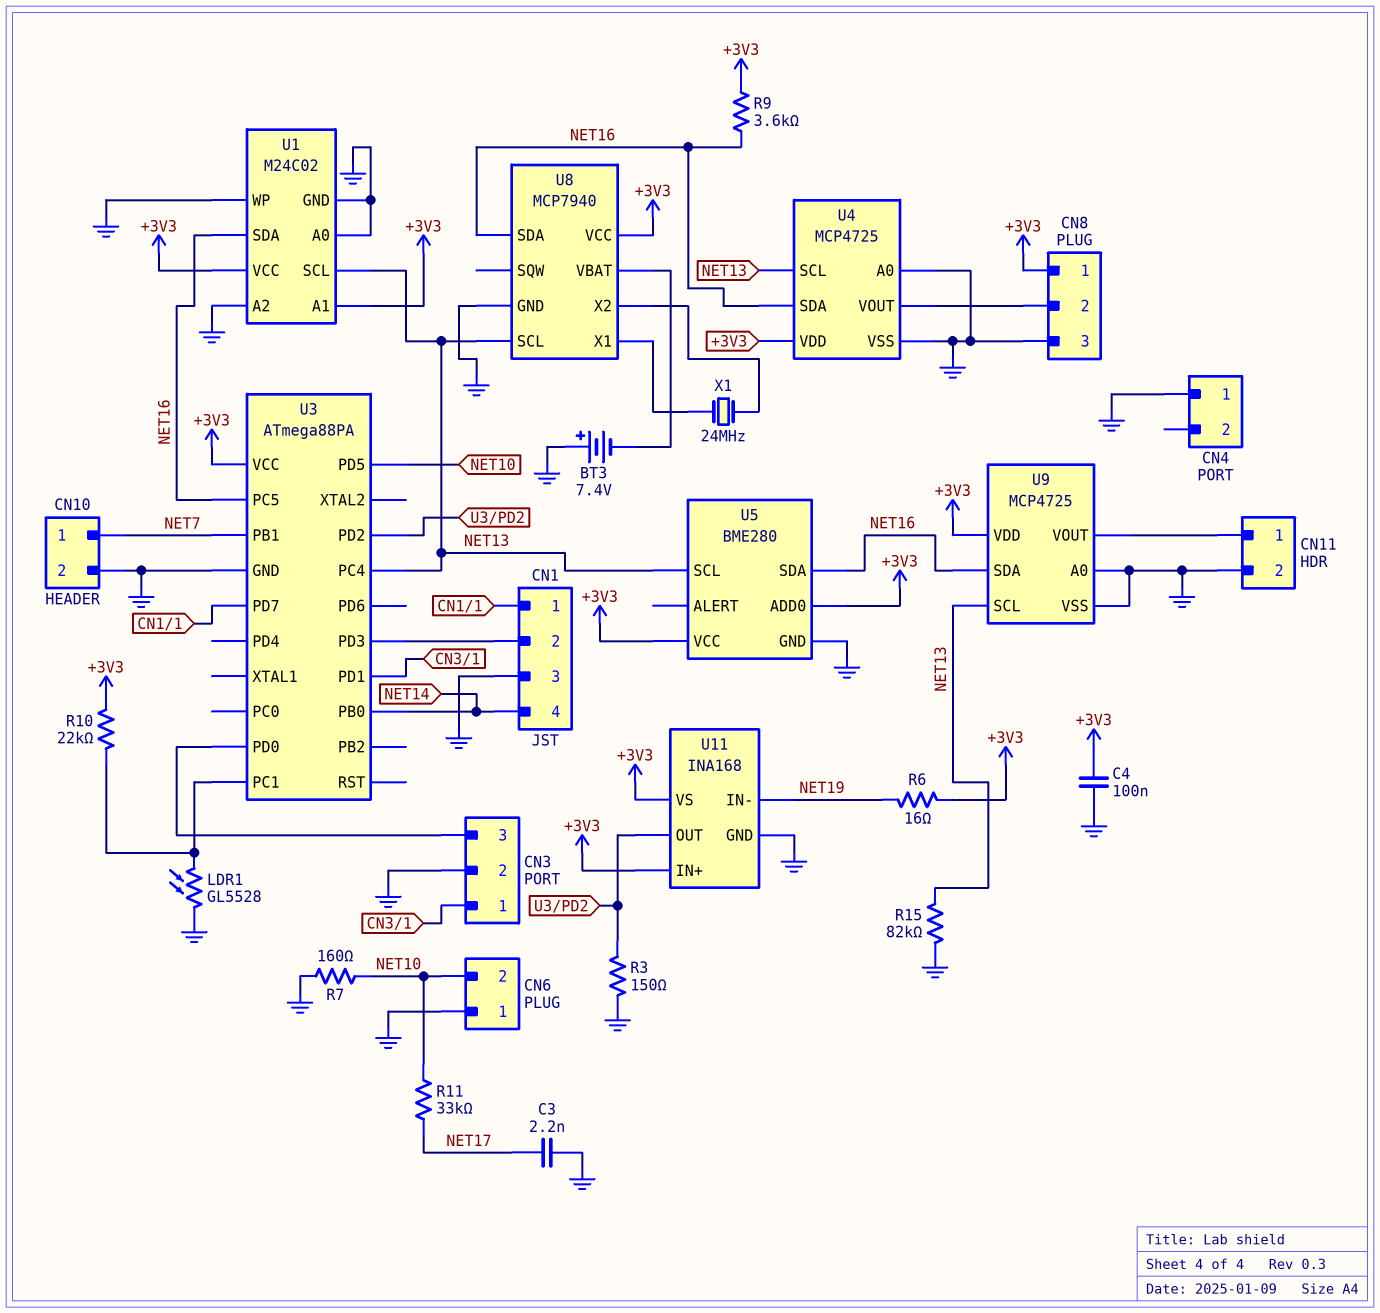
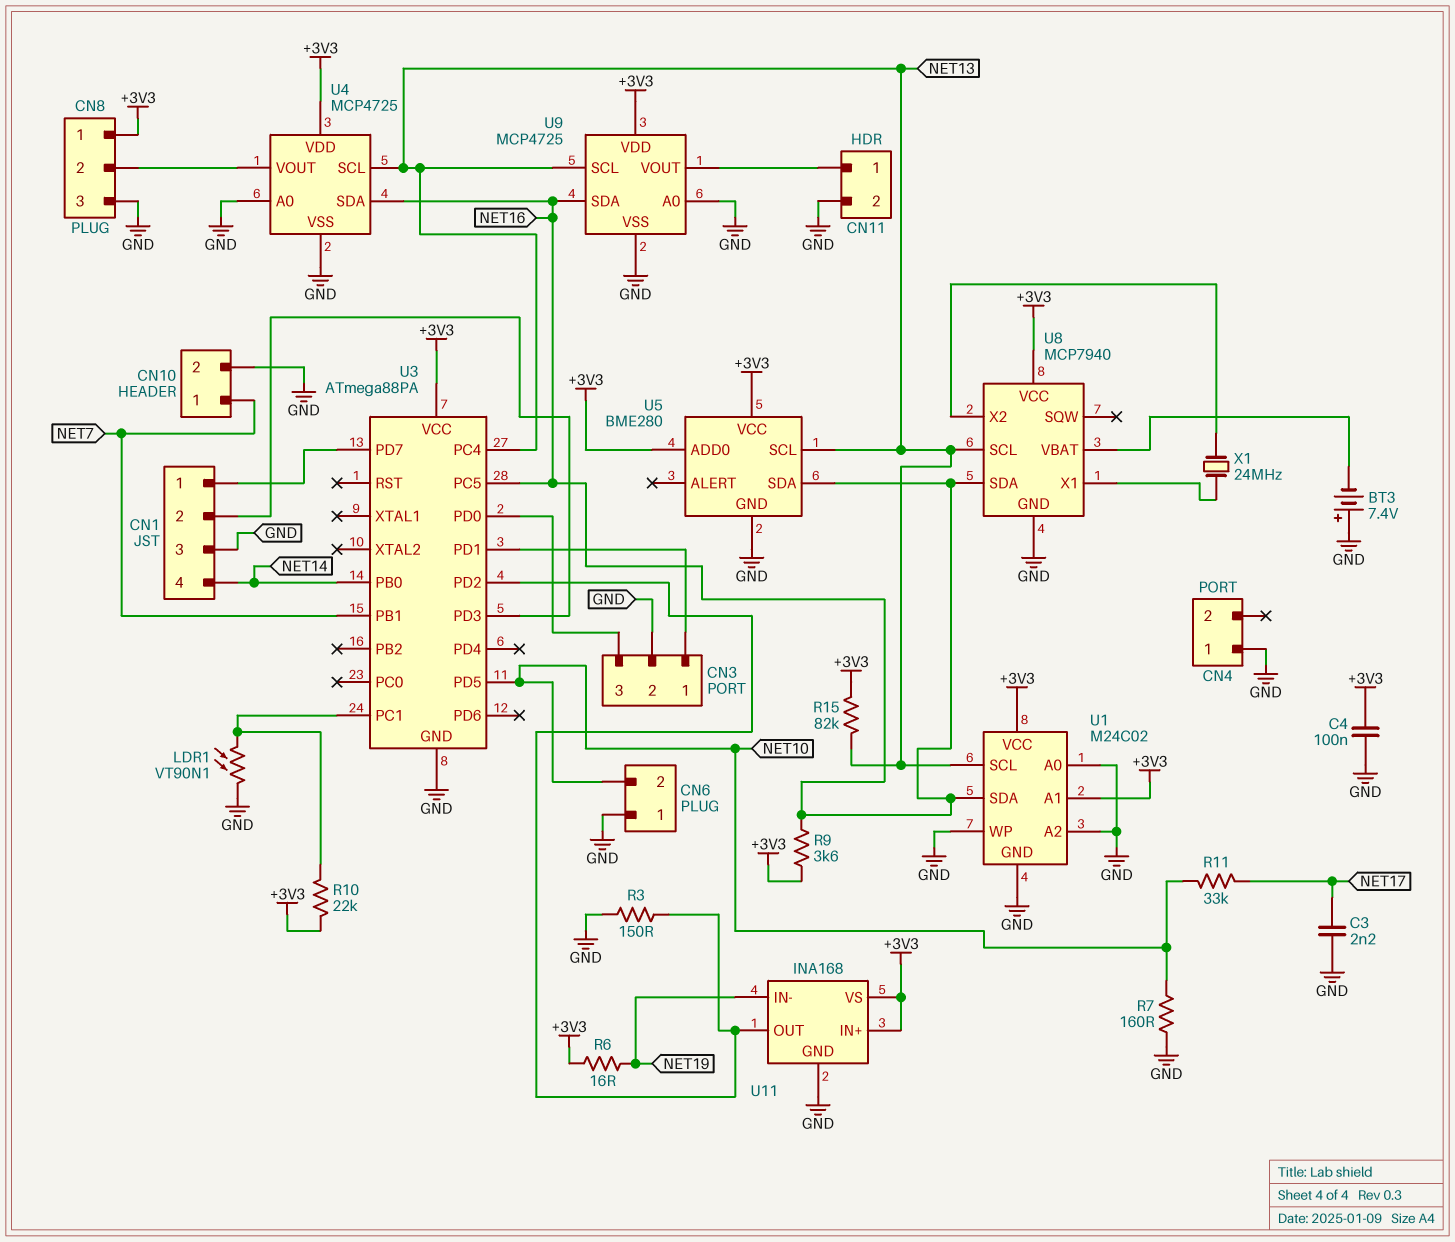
LDR1: GL5528 (GND, U3/PC1) -> VT90N1 (GND, U3/PC1)
R15: 82k (GND, NET13) -> 82k (+3V3, NET13)

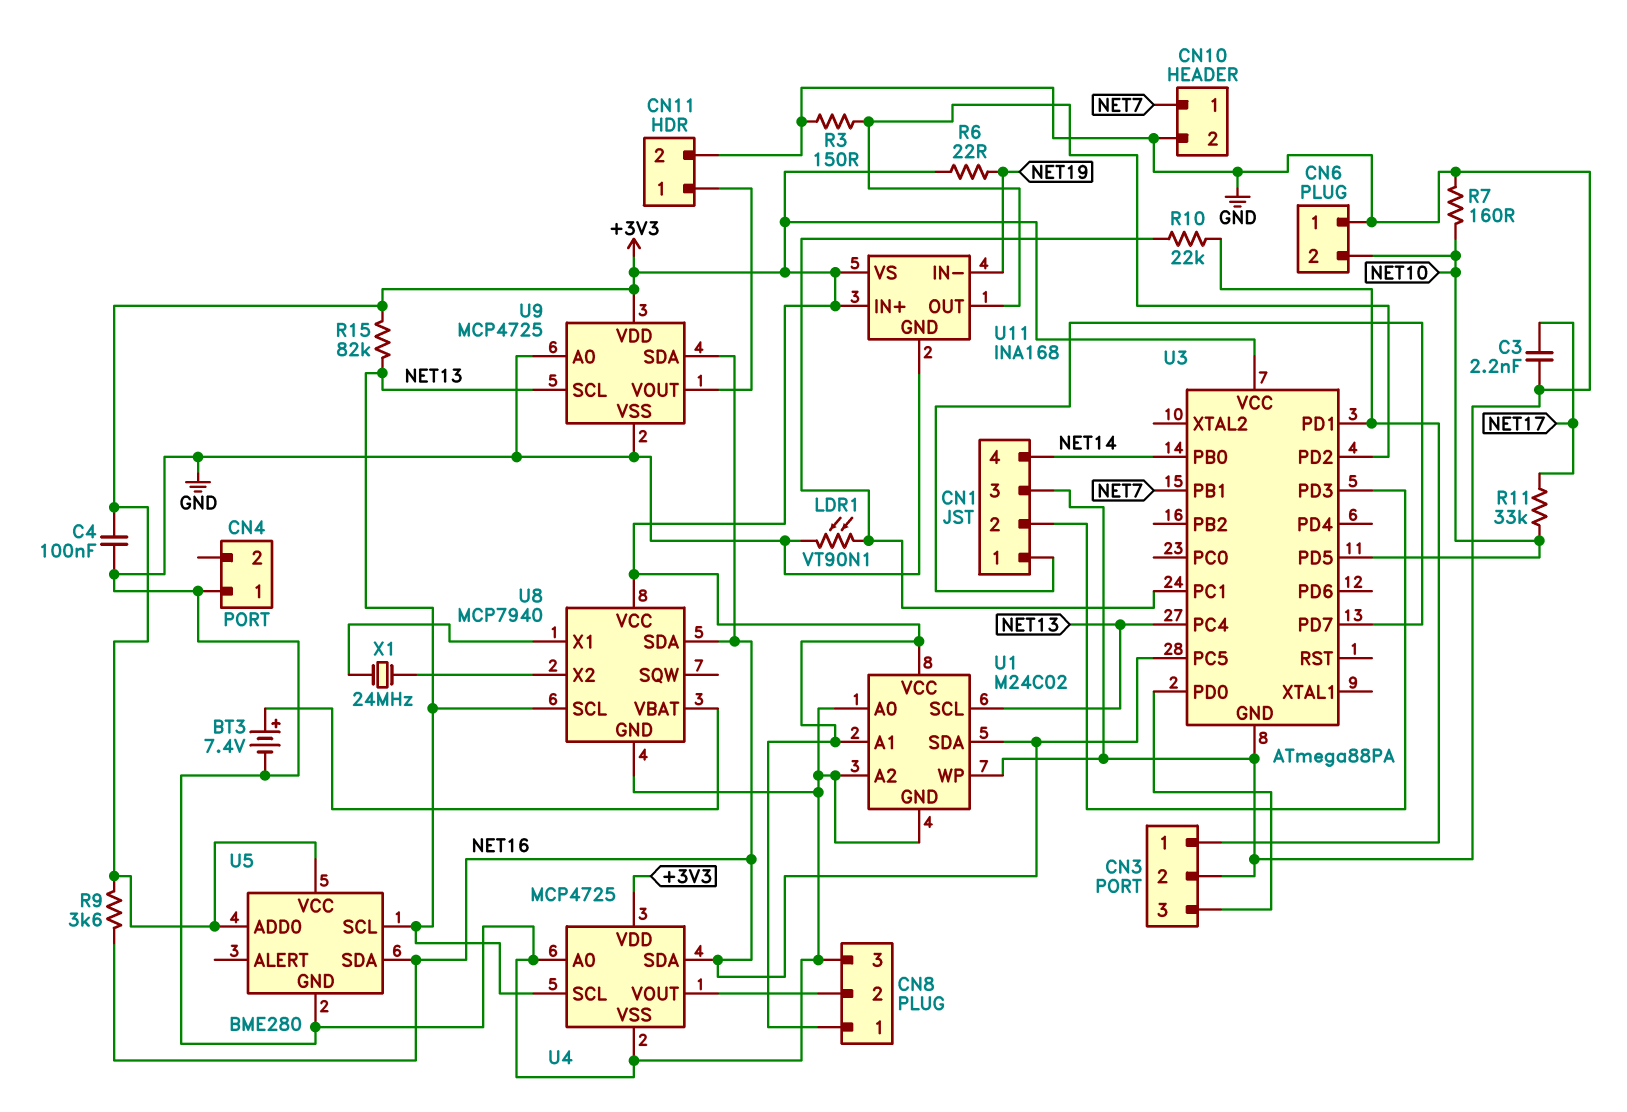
BT3: 7.4V (plus GND, minus U8/VBAT) -> 7.4V (plus U8/VBAT, minus GND)
R6: 16 (+3V3, NET19) -> 22 (+3V3, NET19)
R10: 22k (+3V3, U3/PC1) -> 22k (CN3/1, U3/PC1)

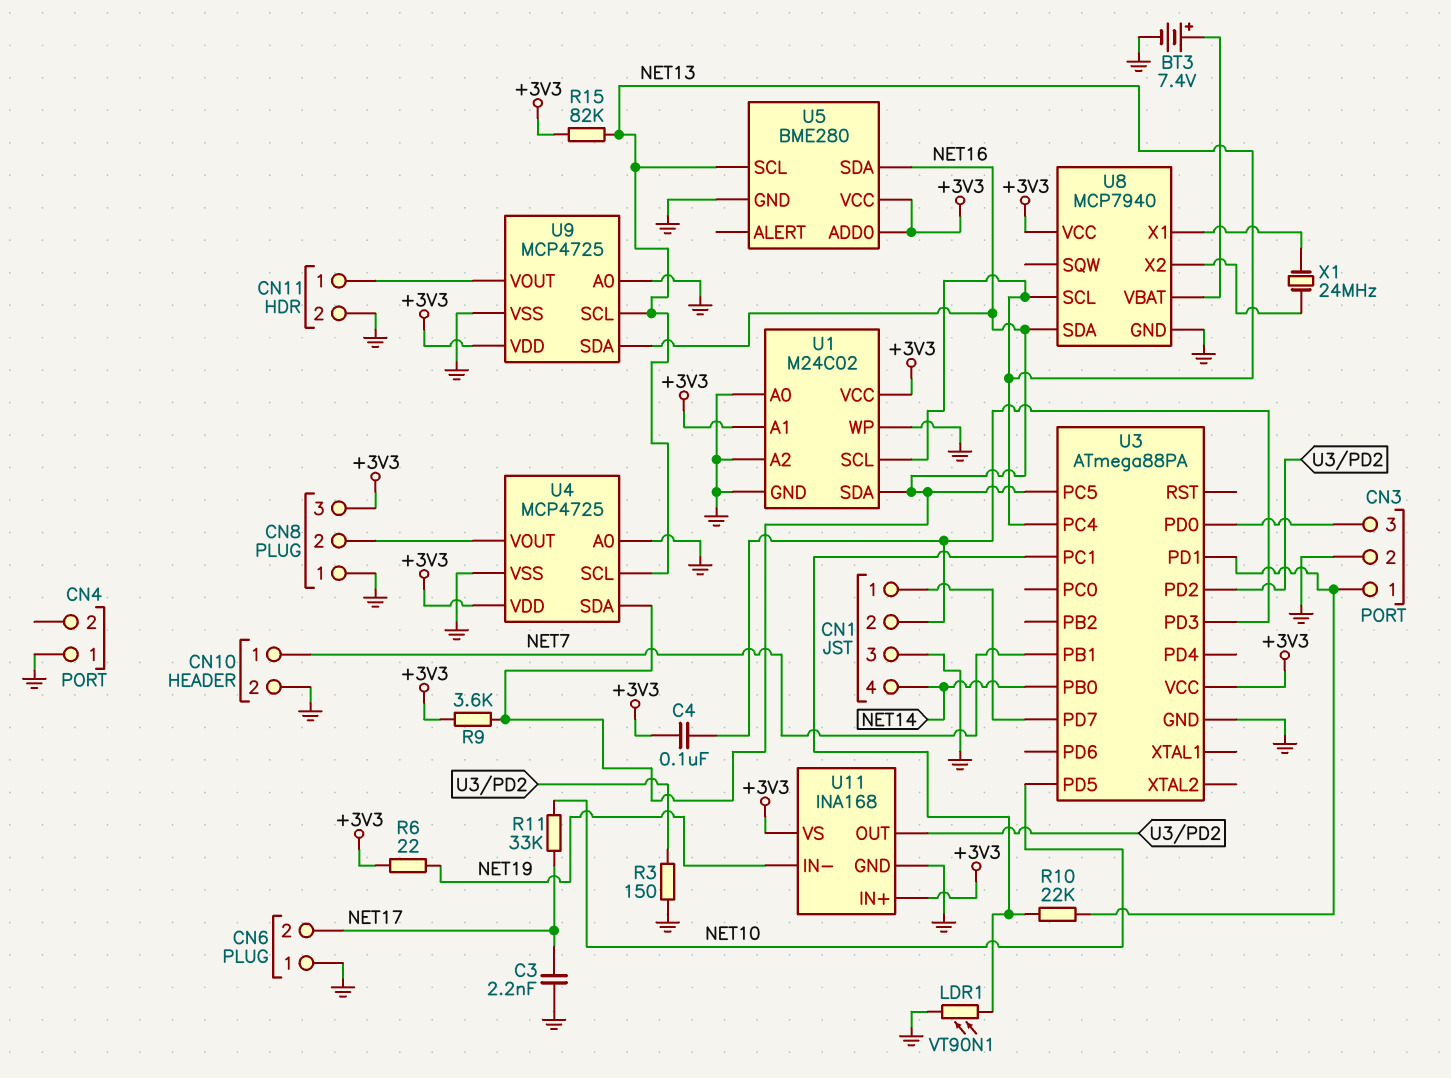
C4: 100nF (+3V3, GND) -> 100nF (+3V3, CN1/2)
CN6 pin 2: NET10 -> NET17
CN8 pin 1: +3V3 -> GND
CN8 pin 3: GND -> +3V3
R7: 160 (GND, NET10) -> none

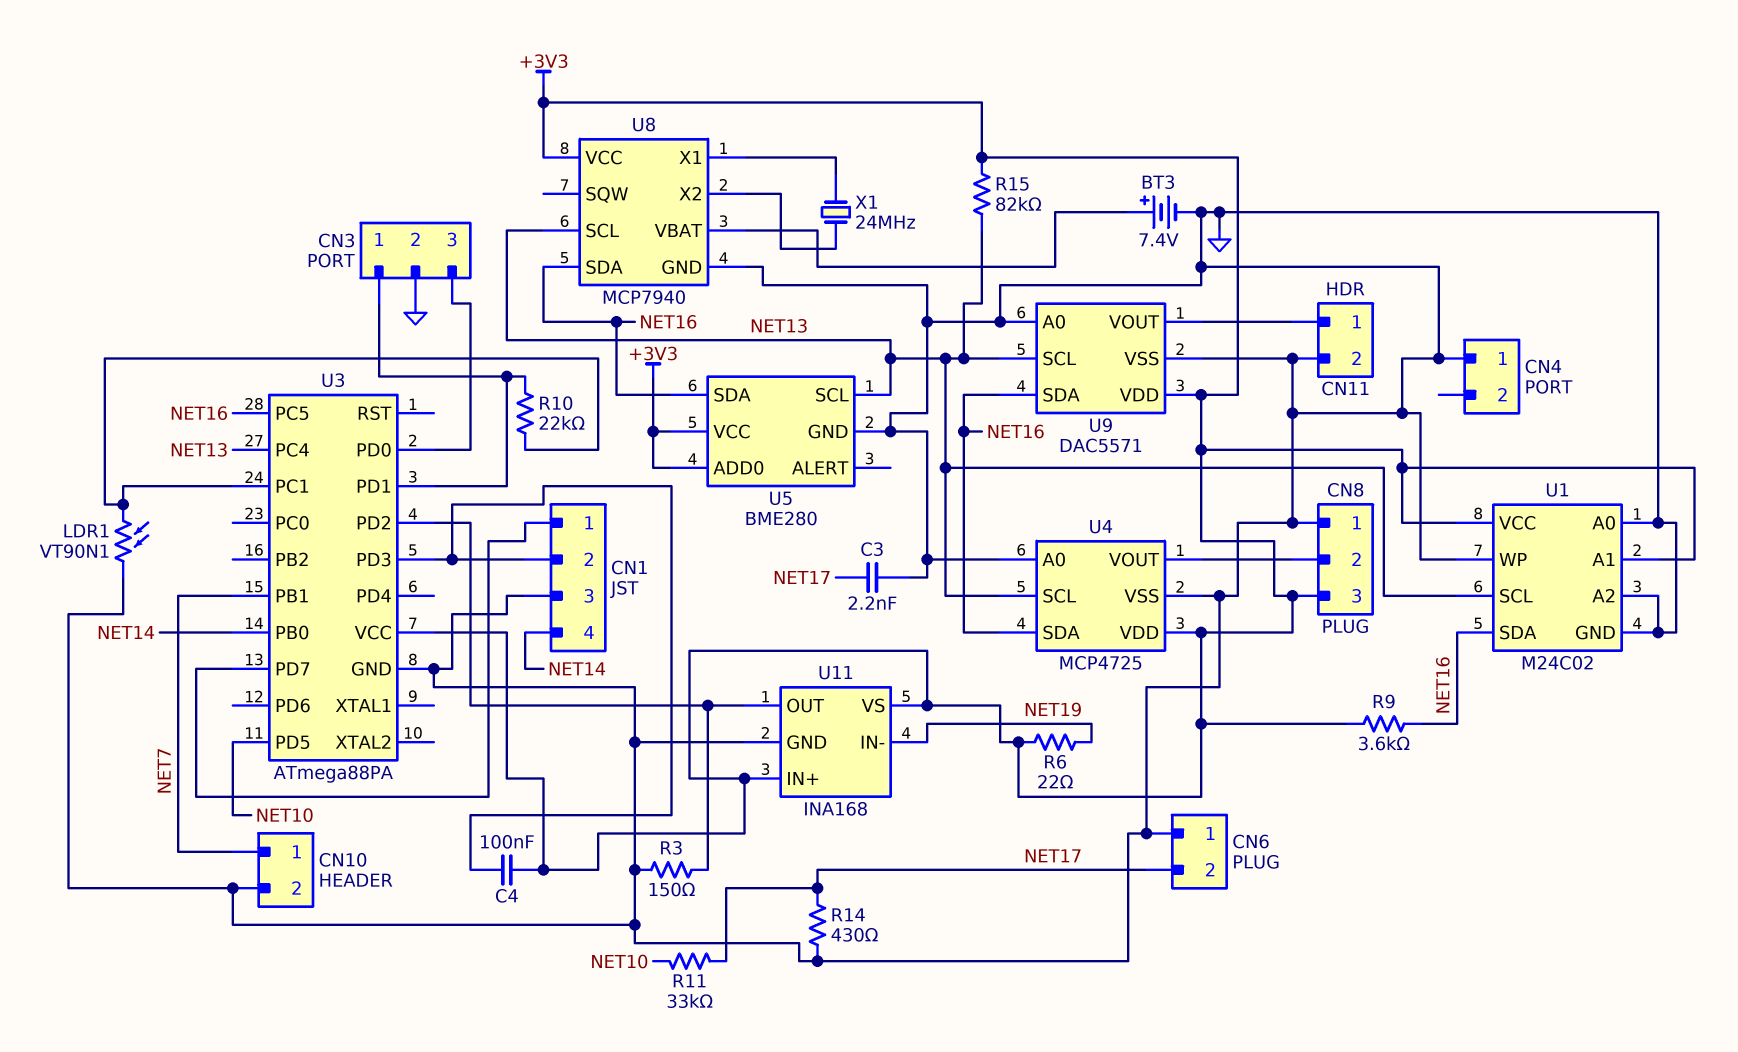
R14: none -> 430 (GND, NET17)
U9: MCP4725 -> DAC5571

